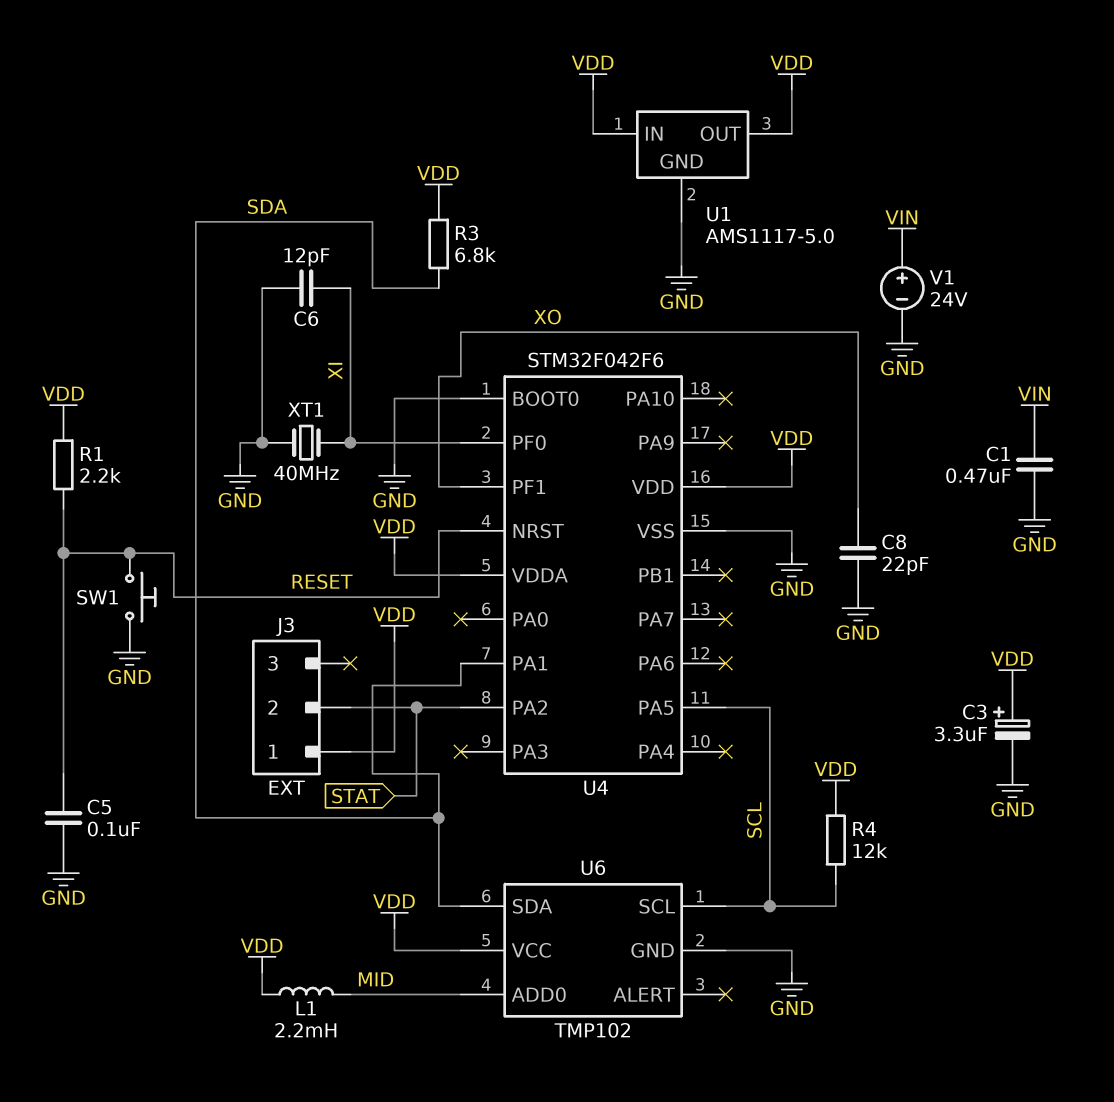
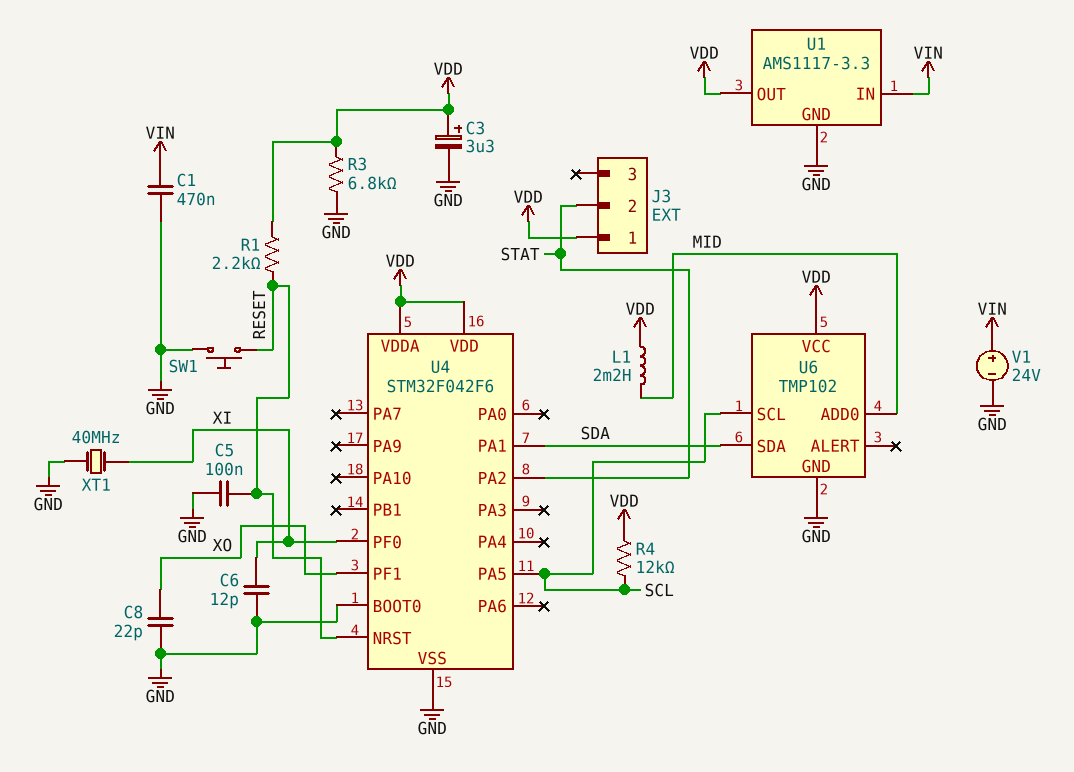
R3: 6.8k (SDA, VDD) -> 6.8k (GND, VDD)
U1: AMS1117-5.0 -> AMS1117-3.3
U1 pin IN: VDD -> VIN

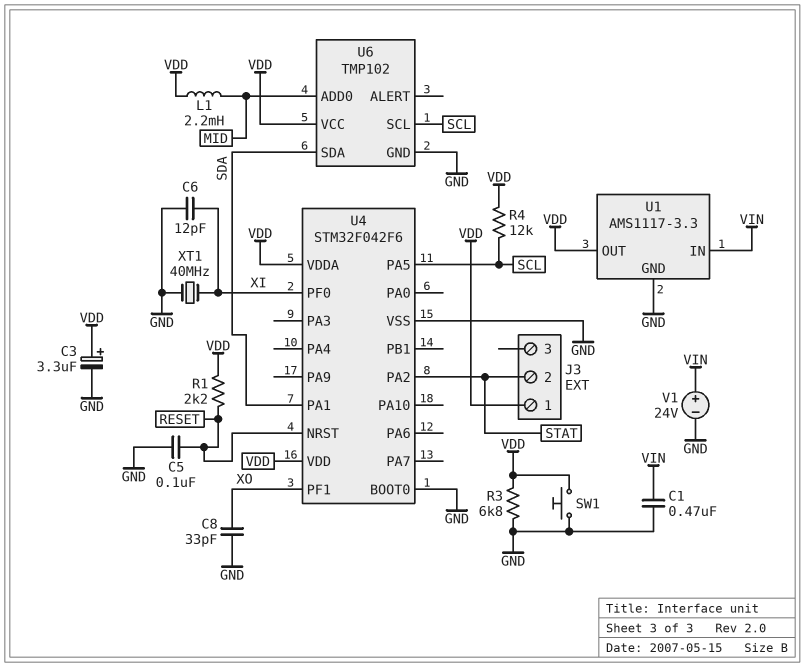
C8: 22pF (GND, XO) -> 33pF (GND, XO)
SW1: button (GND, RESET) -> button (GND, VDD)

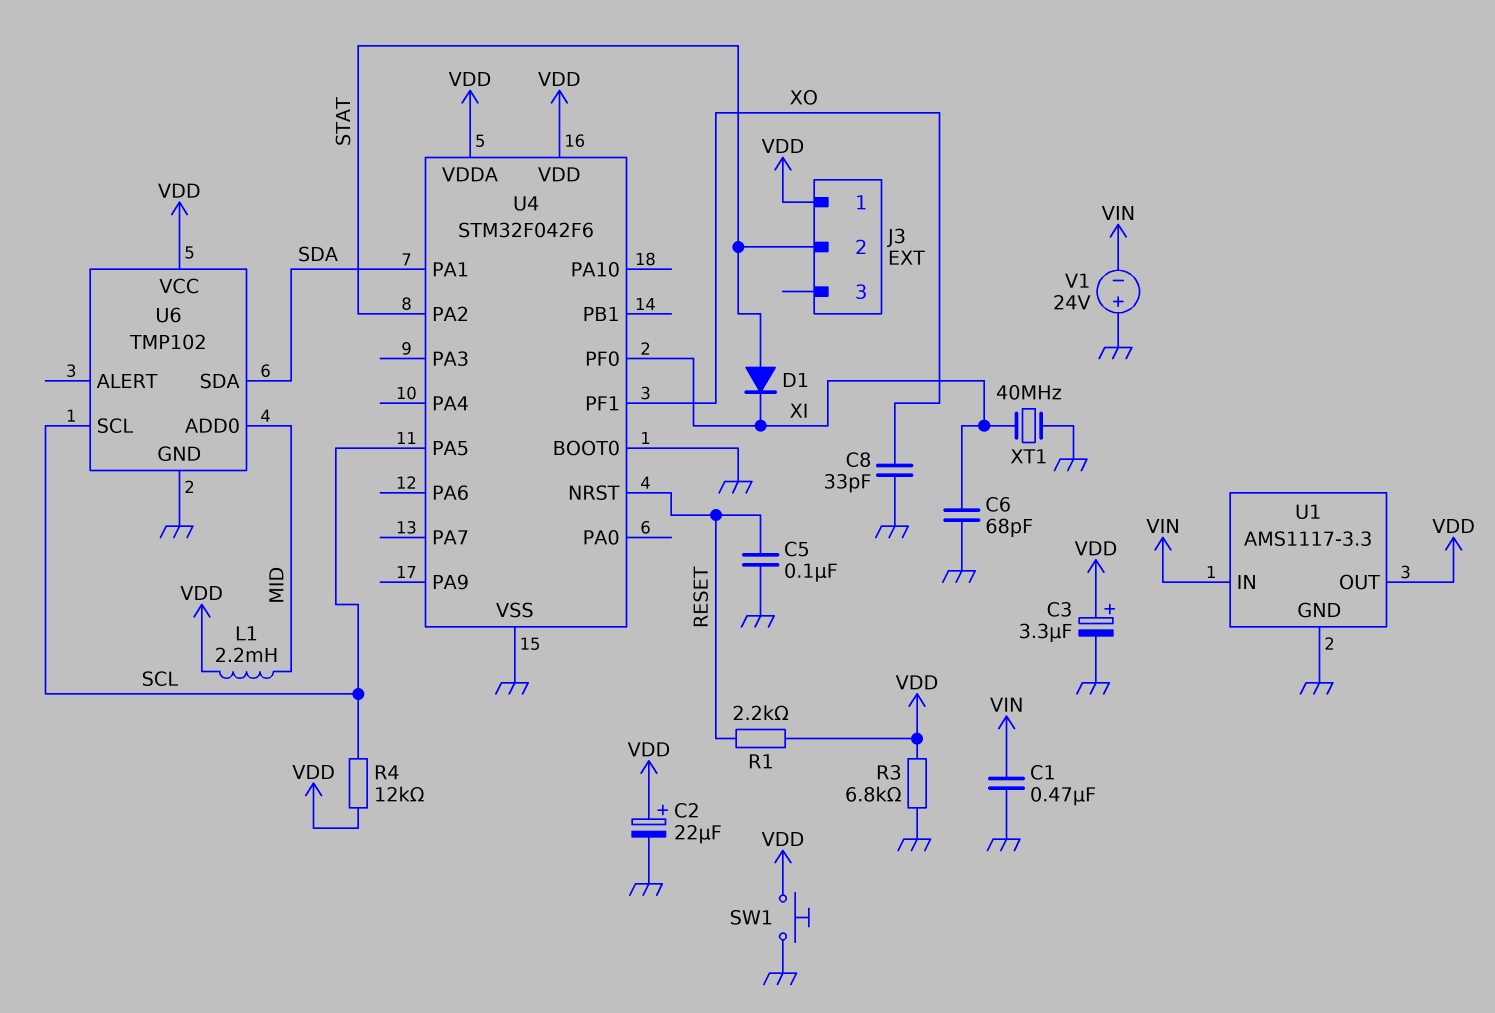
C2: none -> 22uF (plus VDD, minus GND)
C6: 12pF (GND, XI) -> 68pF (GND, XI)
D1: none -> diode (A STAT, K XI)
V1: 24V (plus VIN, minus GND) -> 24V (plus GND, minus VIN)

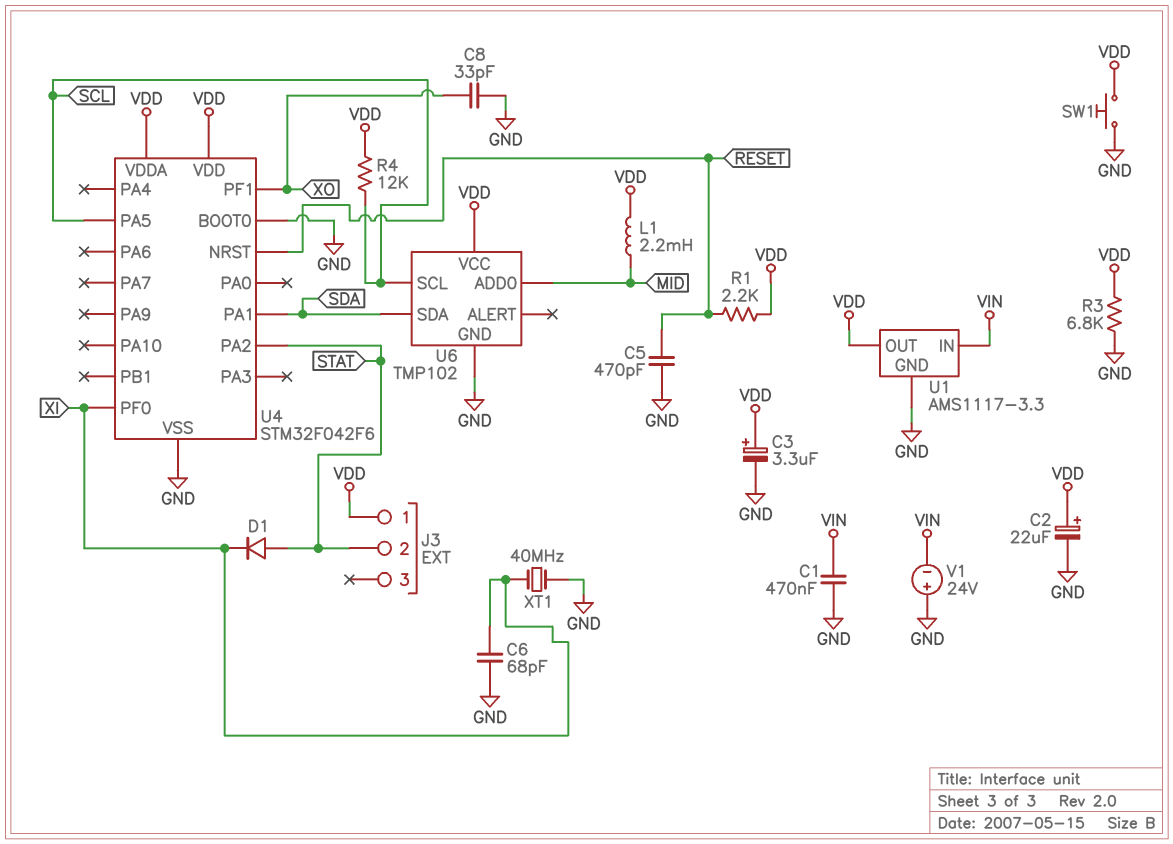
C5: 100nF (GND, RESET) -> 470pF (GND, RESET)

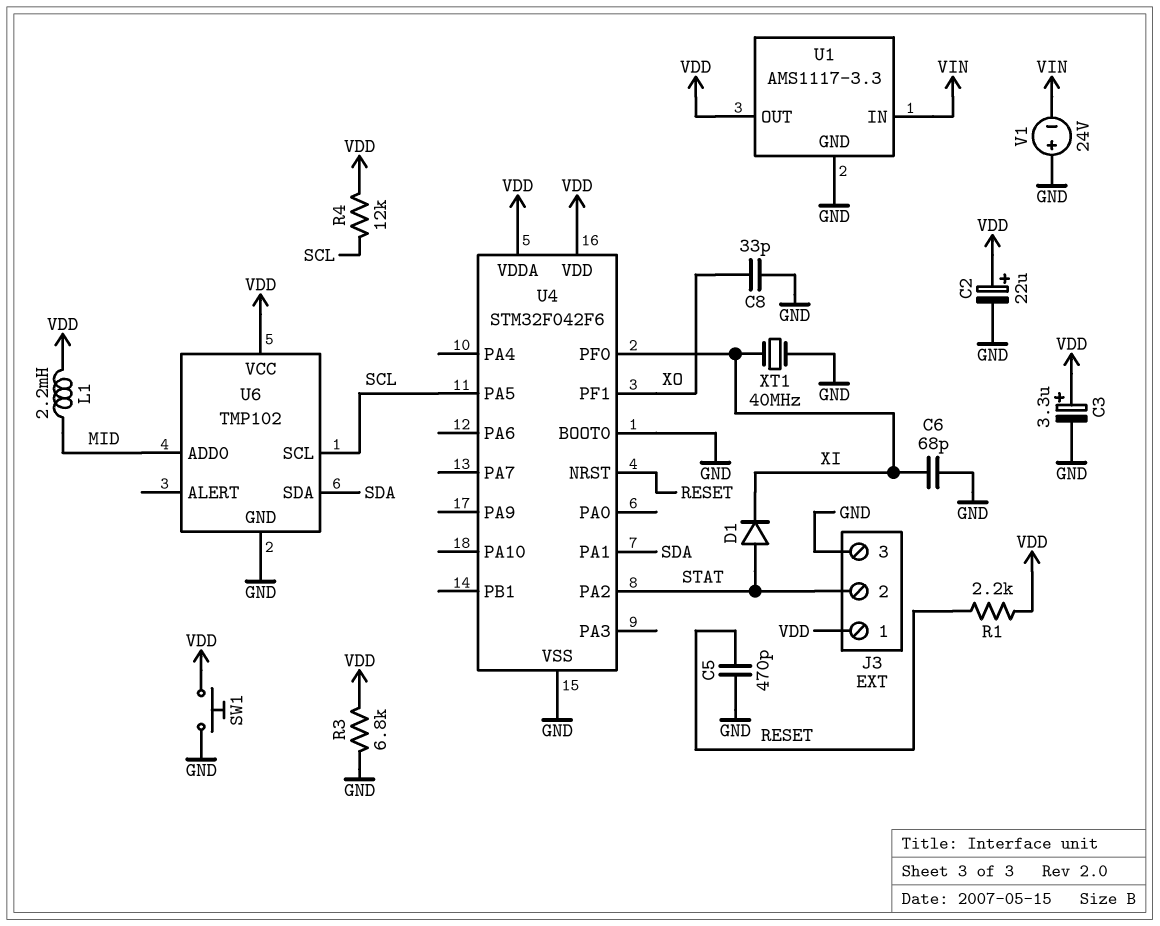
C1: 470nF (GND, VIN) -> none
J3 pin 3: none -> GND

